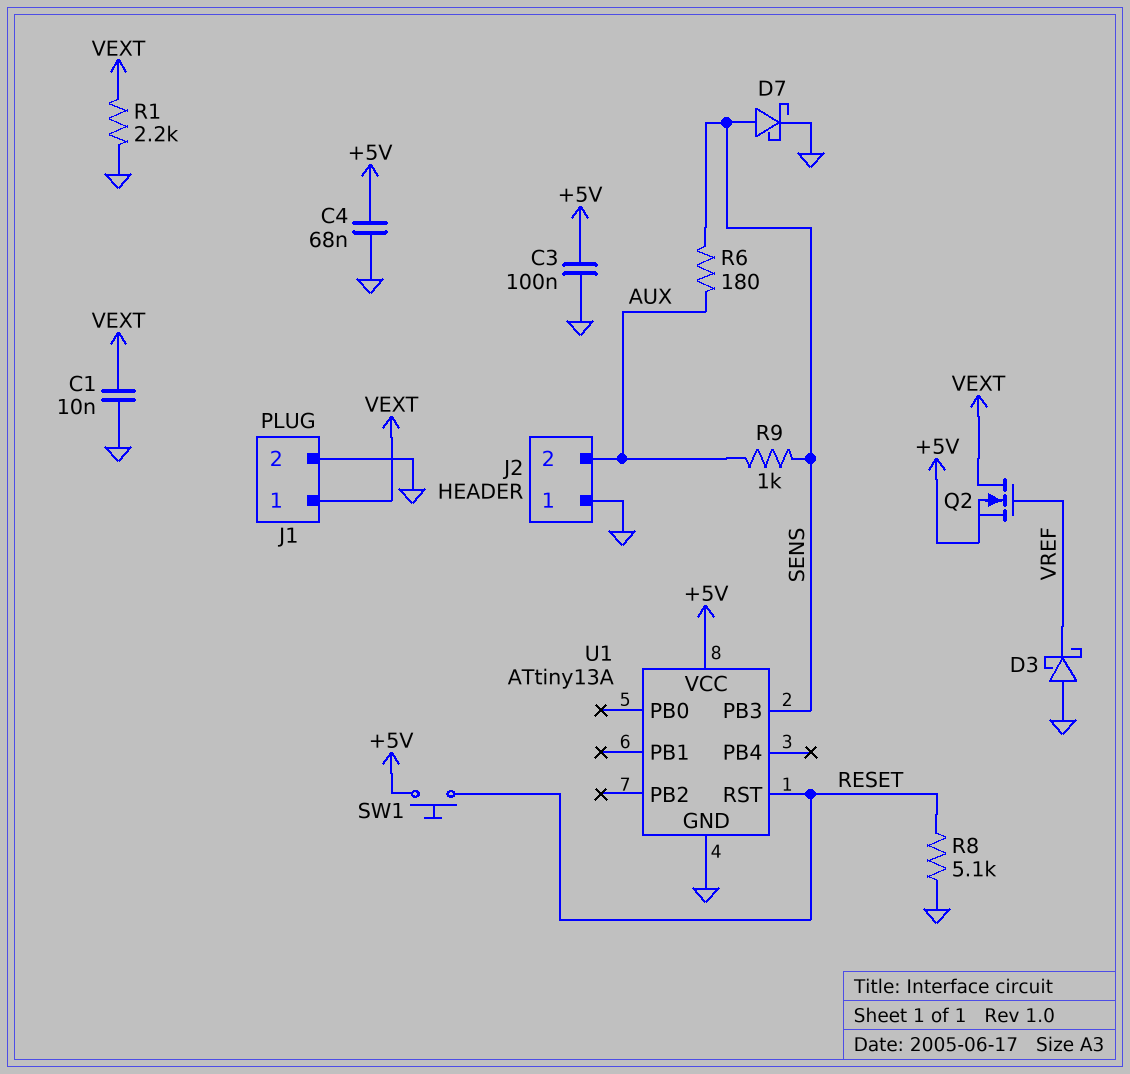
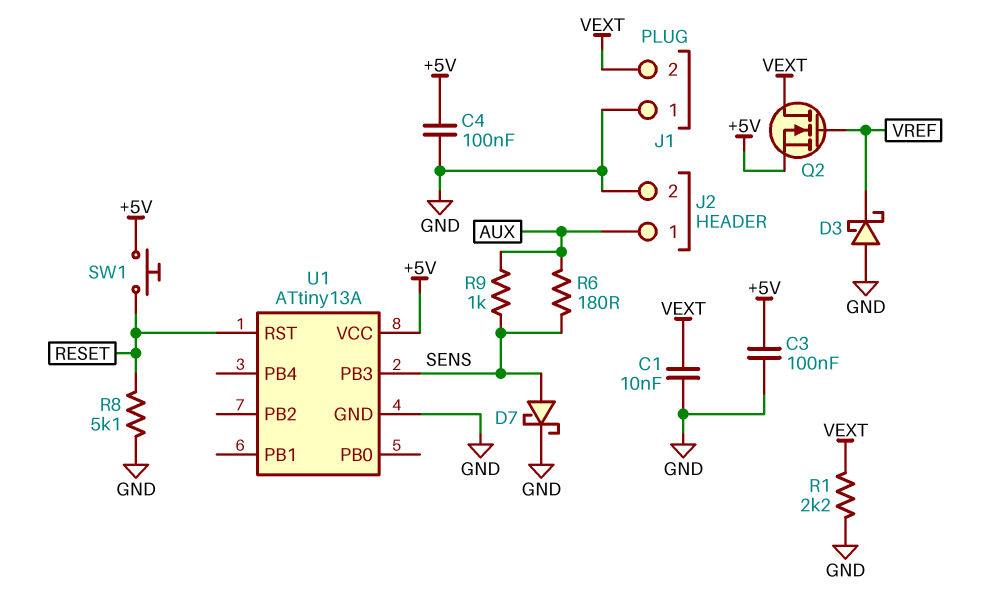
C4: 68nF (+5V, GND) -> 100nF (+5V, GND)
J1 pin 1: VEXT -> GND
J1 pin 2: GND -> VEXT
J2 pin 1: GND -> AUX
J2 pin 2: AUX -> GND

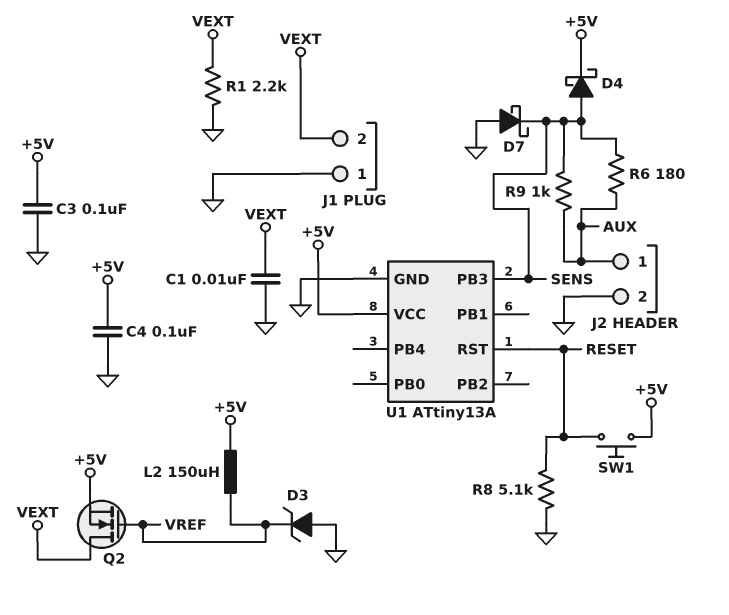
D3: schottky (A GND, K VREF) -> zener (A GND, K VREF)
D4: none -> schottky (A SENS, K +5V)
D7: schottky (A SENS, K GND) -> schottky (A GND, K SENS)
L2: none -> 150uH (+5V, VREF)

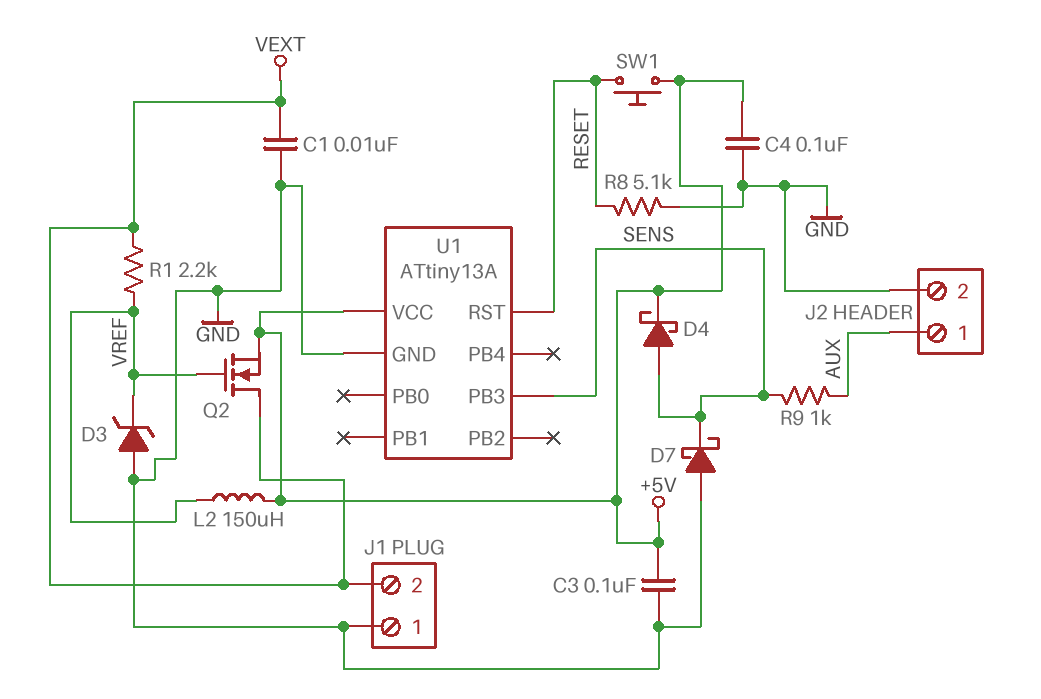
R1: 2.2k (GND, VEXT) -> 2.2k (VEXT, VREF)
R6: 180 (AUX, SENS) -> none

